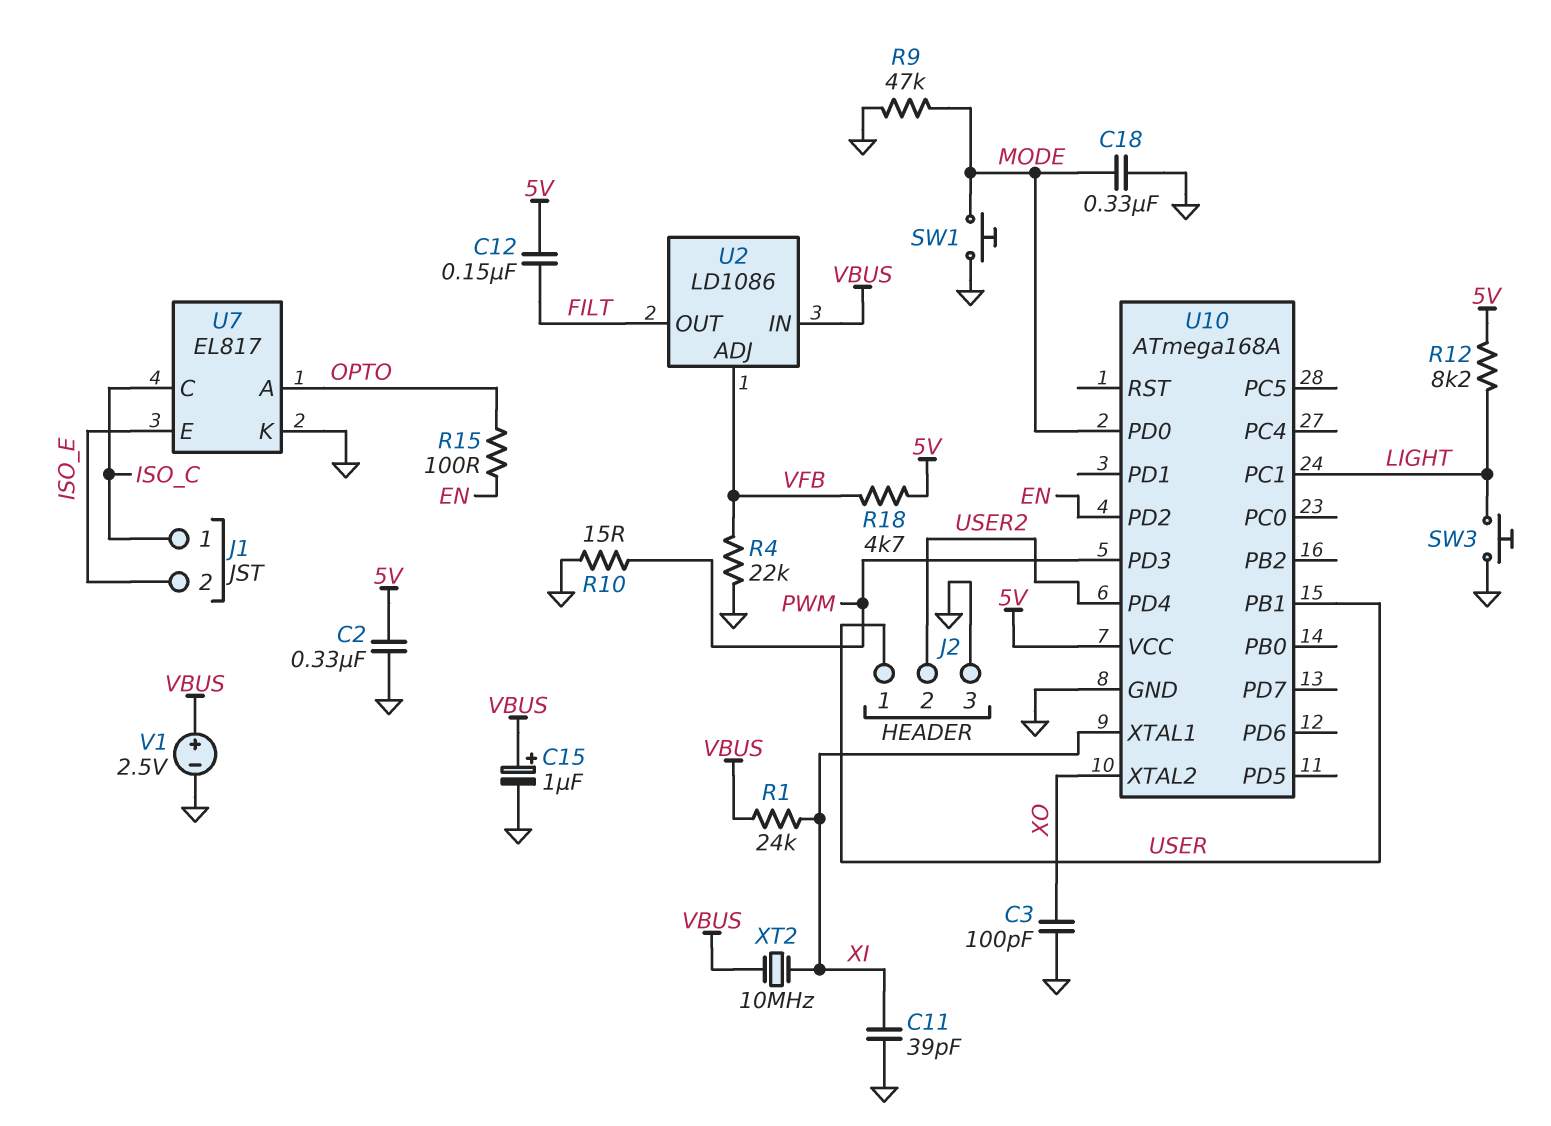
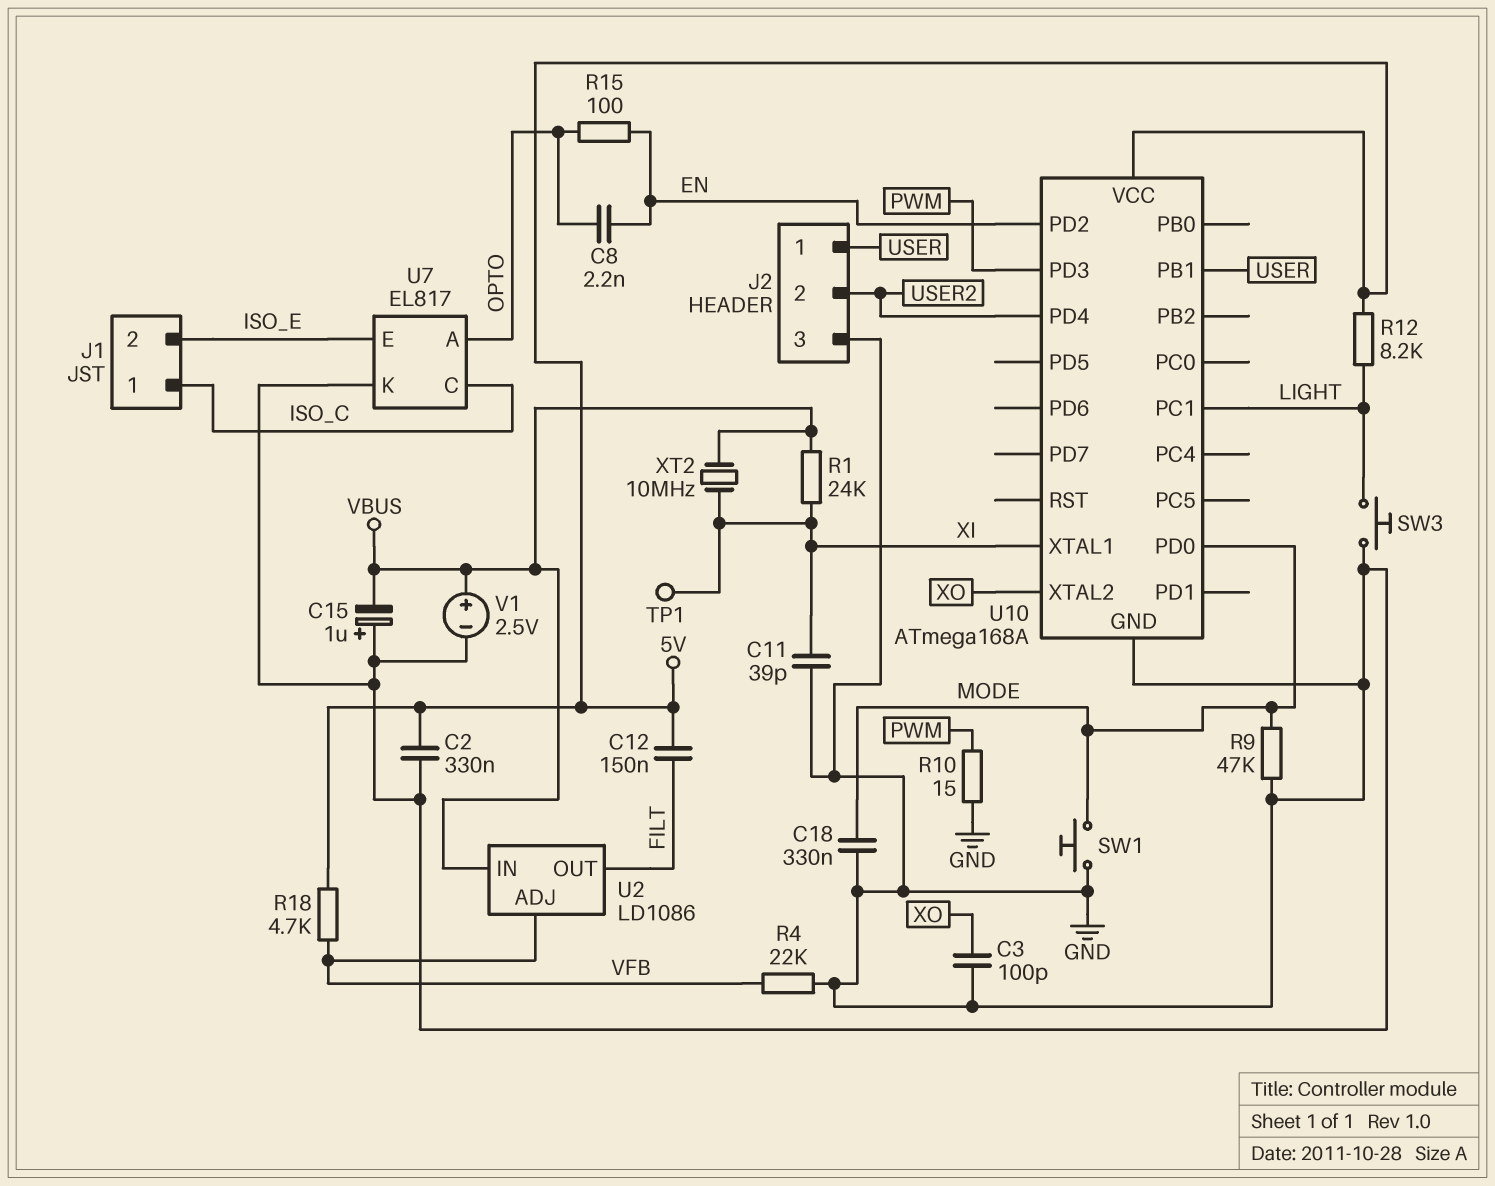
C8: none -> 2.2nF (EN, OPTO)
C15: 1uF (plus VBUS, minus GND) -> 1uF (plus GND, minus VBUS)
TP1: none -> test point (XI)

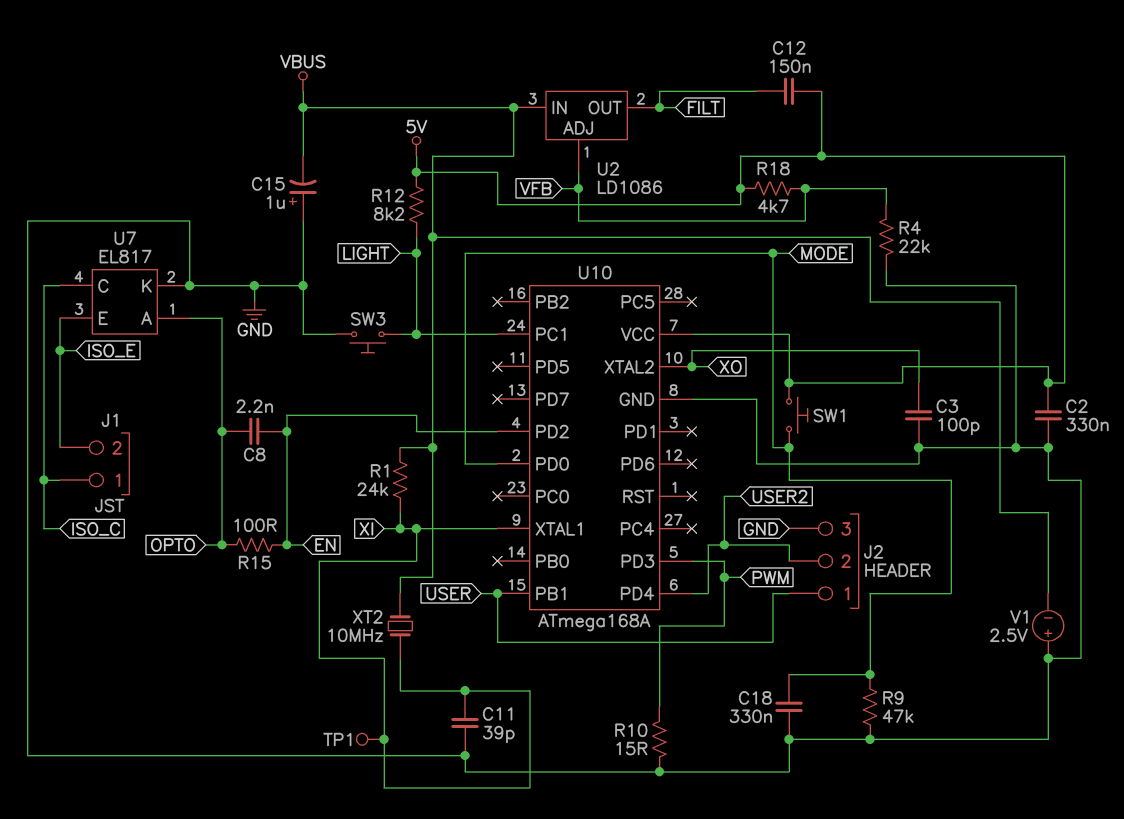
SW1: button (GND, MODE) -> button (5V, MODE)
V1: 2.5V (plus VBUS, minus GND) -> 2.5V (plus GND, minus VBUS)

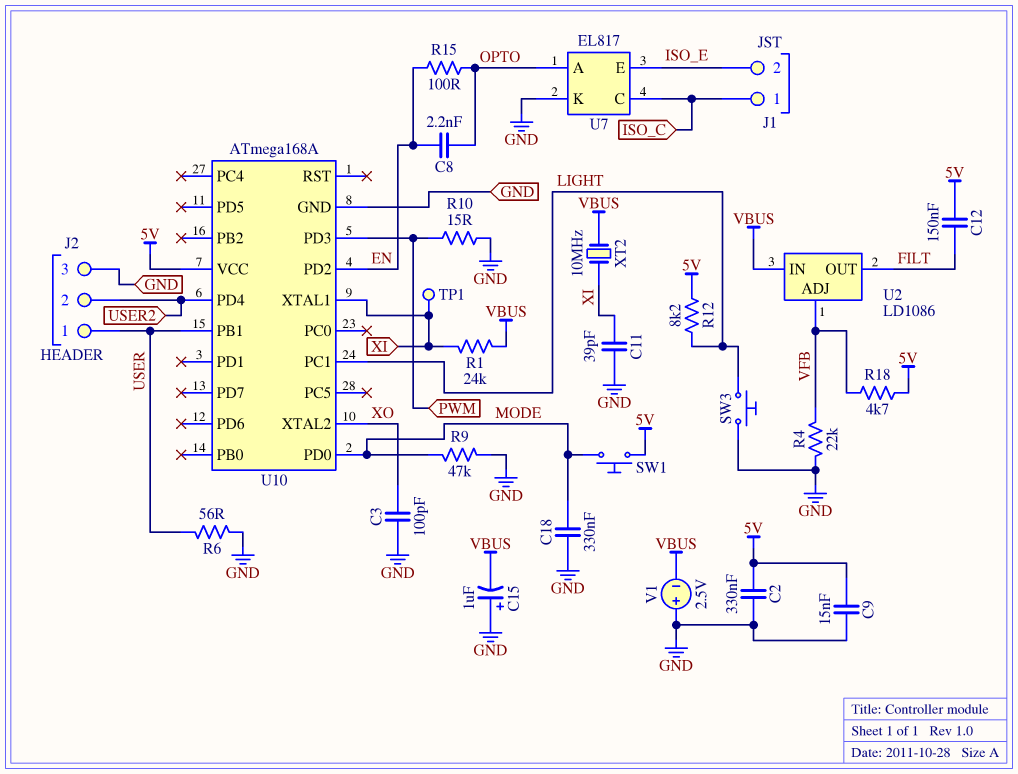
C9: none -> 15nF (5V, GND)
R6: none -> 56 (GND, USER)

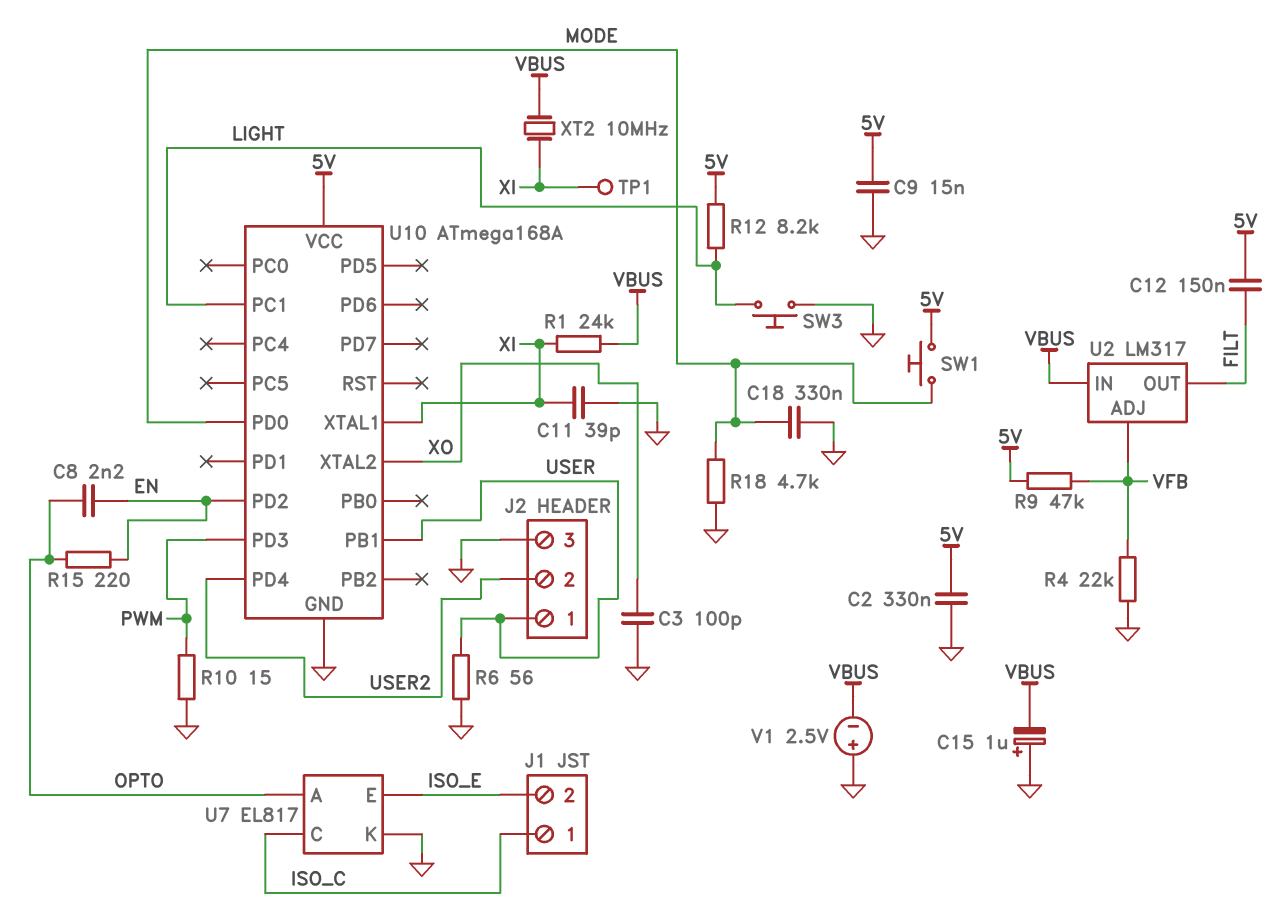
R9: 47k (GND, MODE) -> 47k (5V, VFB)
R15: 100 (EN, OPTO) -> 220 (EN, OPTO)
R18: 4.7k (5V, VFB) -> 4.7k (GND, MODE)
U2: LD1086 -> LM317

